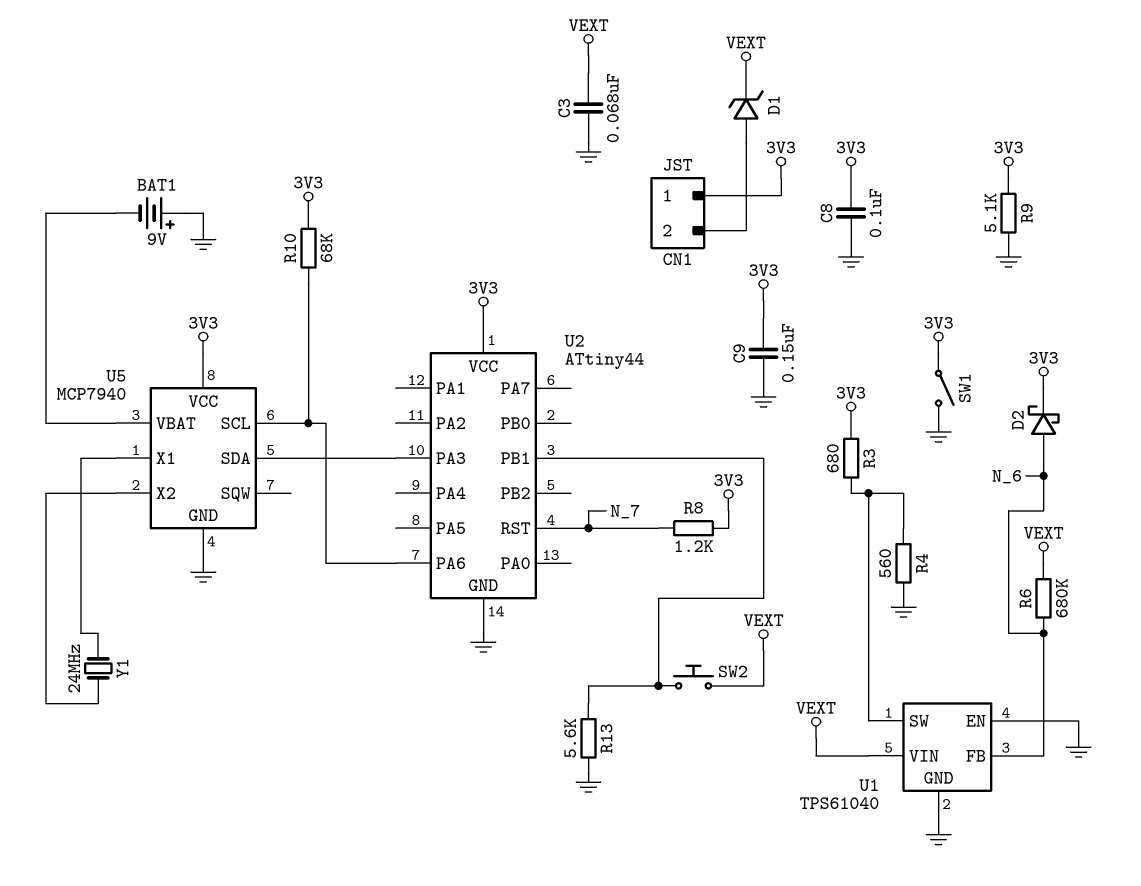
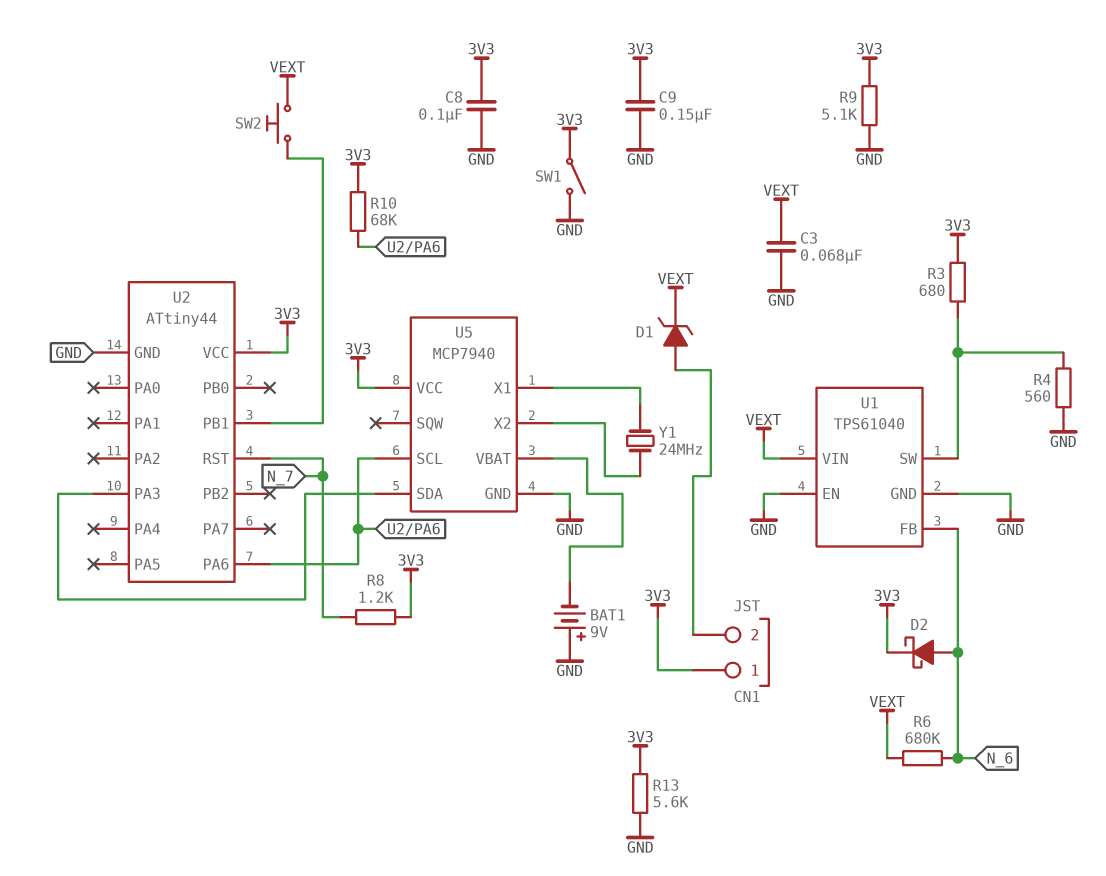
R13: 5.6k (GND, U2/PB1) -> 5.6k (3V3, GND)

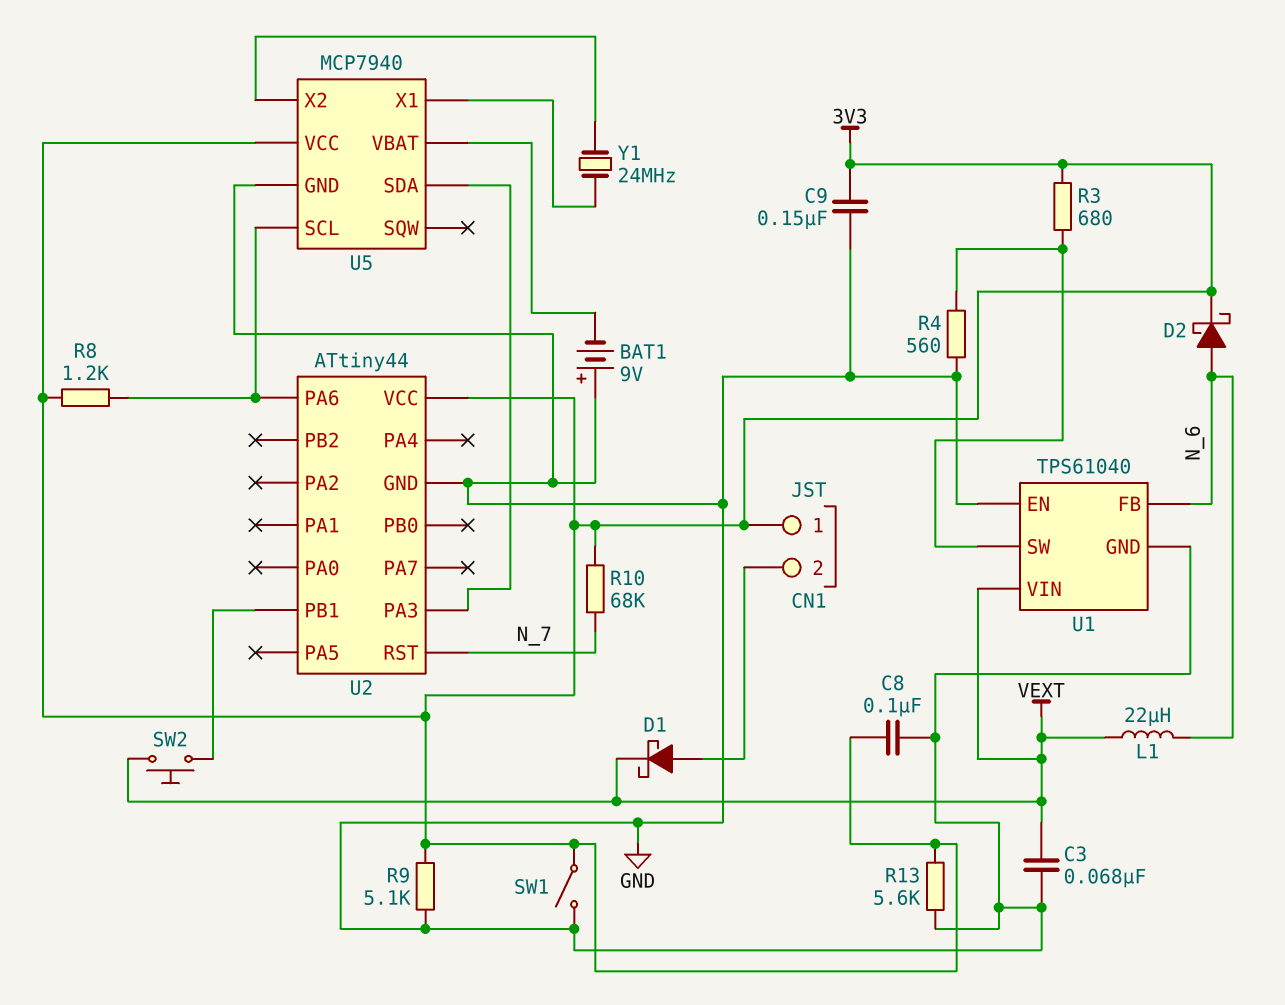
D1: zener (A CN1/2, K VEXT) -> schottky (A CN1/2, K VEXT)
L1: none -> 22uH (N_6, VEXT)
R6: 680k (N_6, VEXT) -> none
R8: 1.2k (3V3, N_7) -> 1.2k (3V3, U2/PA6)
R10: 68k (3V3, U2/PA6) -> 68k (3V3, N_7)

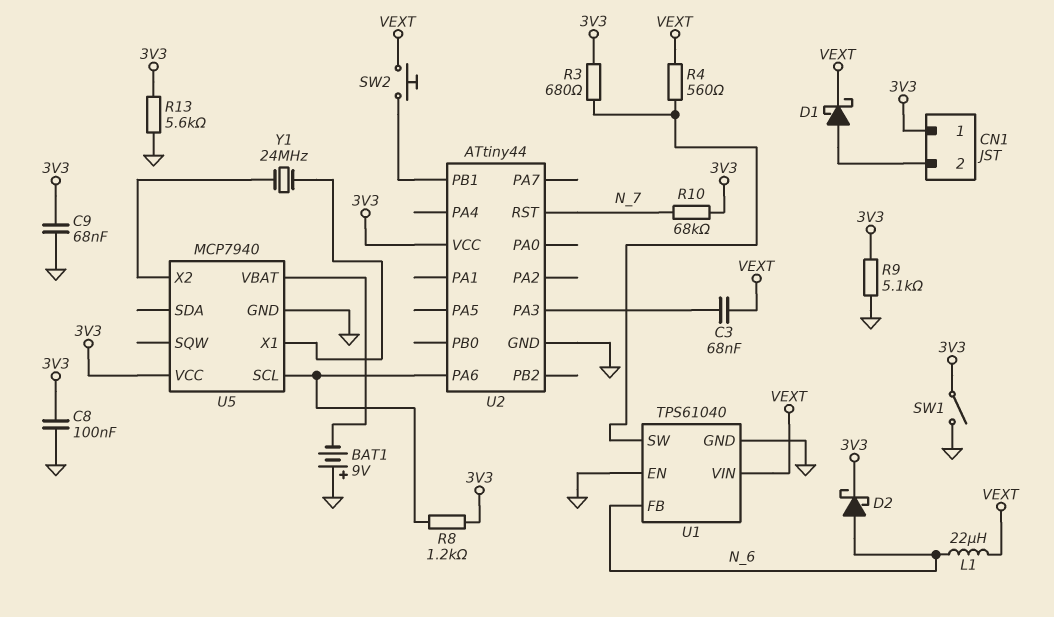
C3: 68nF (GND, VEXT) -> 68nF (U2/PA3, VEXT)
C9: 150nF (3V3, GND) -> 68nF (3V3, GND)
R4: 560 (GND, U1/SW) -> 560 (U1/SW, VEXT)
U5 pin SDA: U2/PA3 -> none

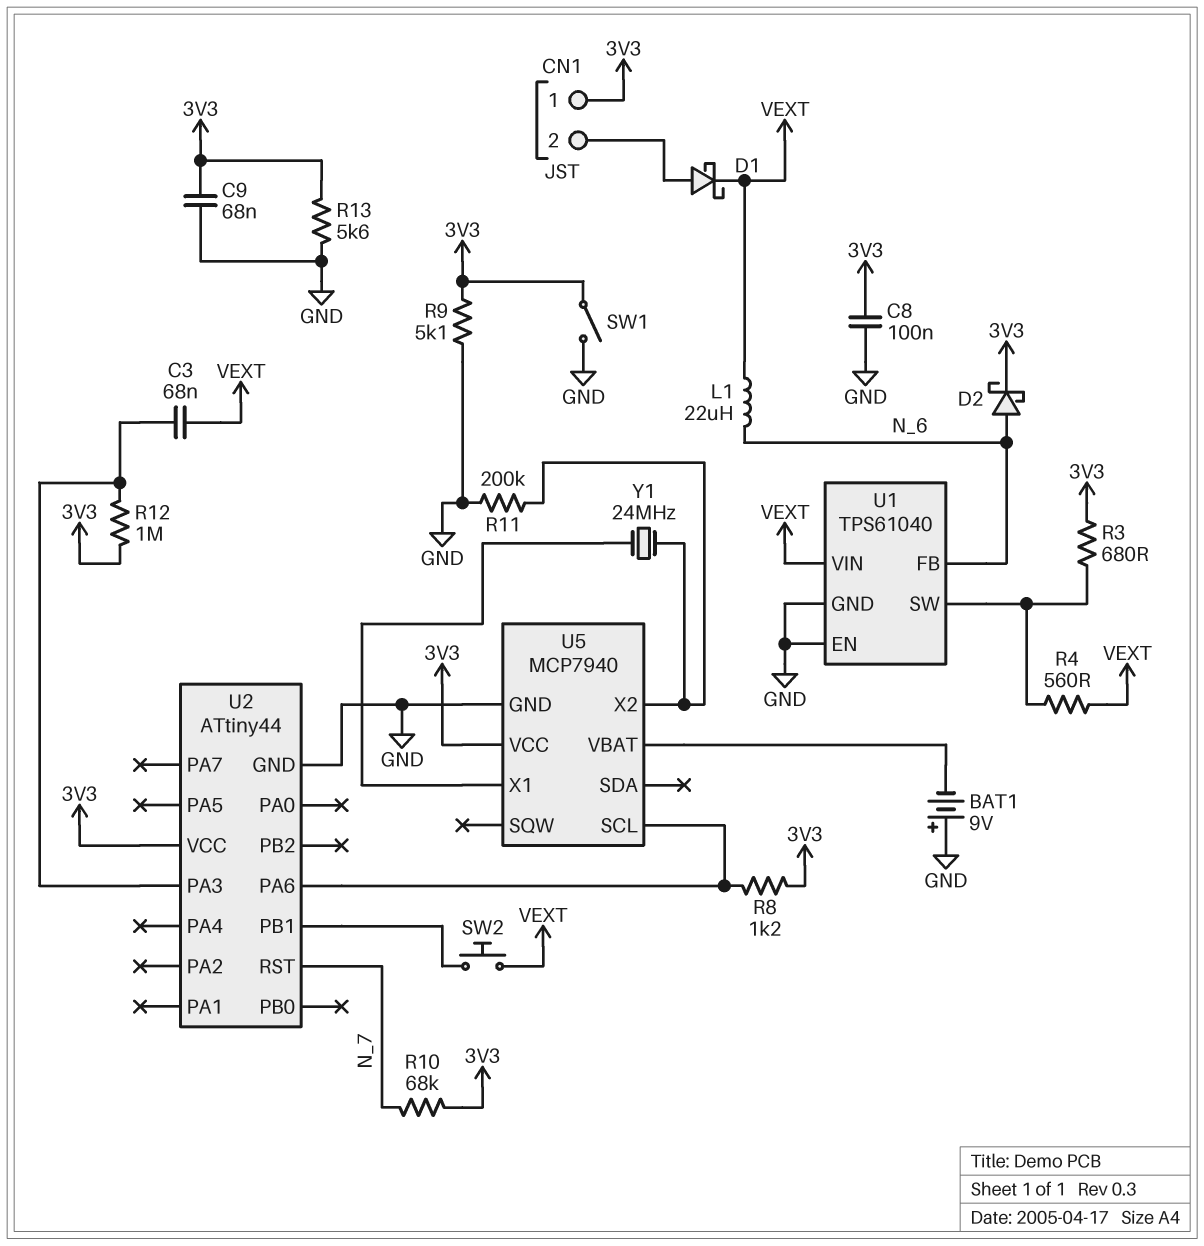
R11: none -> 200k (GND, U5/X2)
R12: none -> 1M (3V3, U2/PA3)

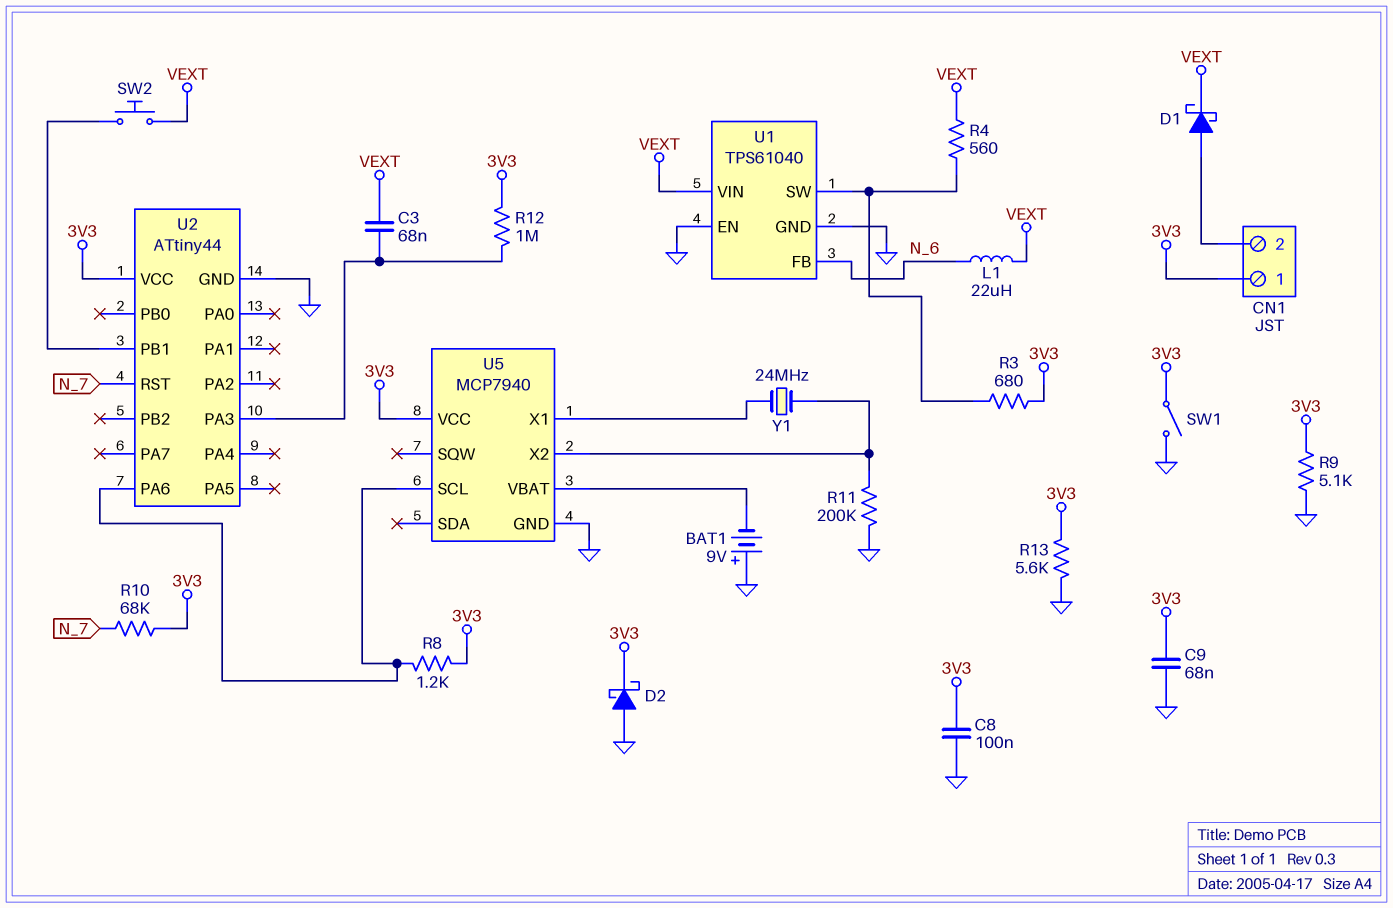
D2: schottky (A N_6, K 3V3) -> schottky (A GND, K 3V3)

